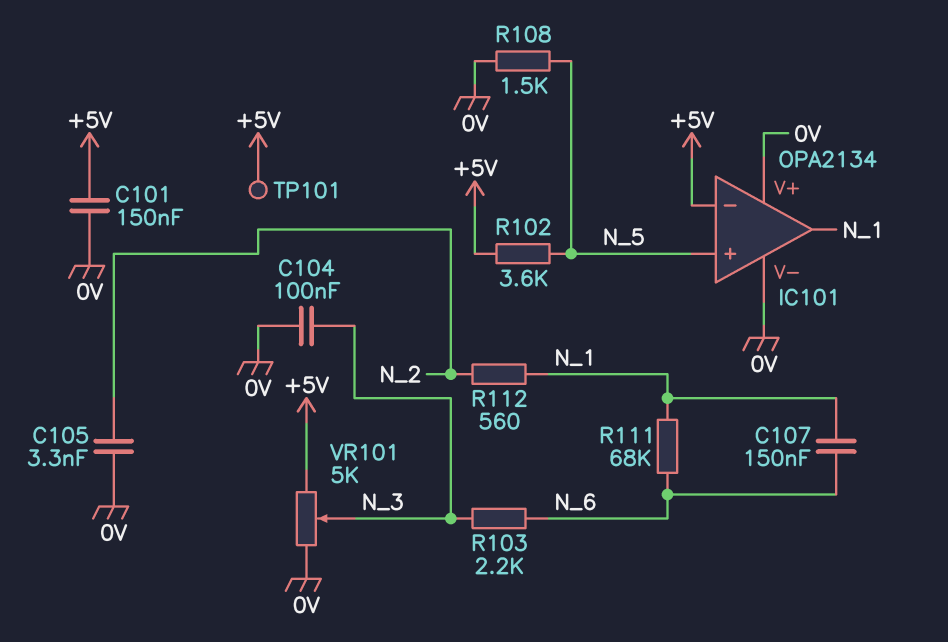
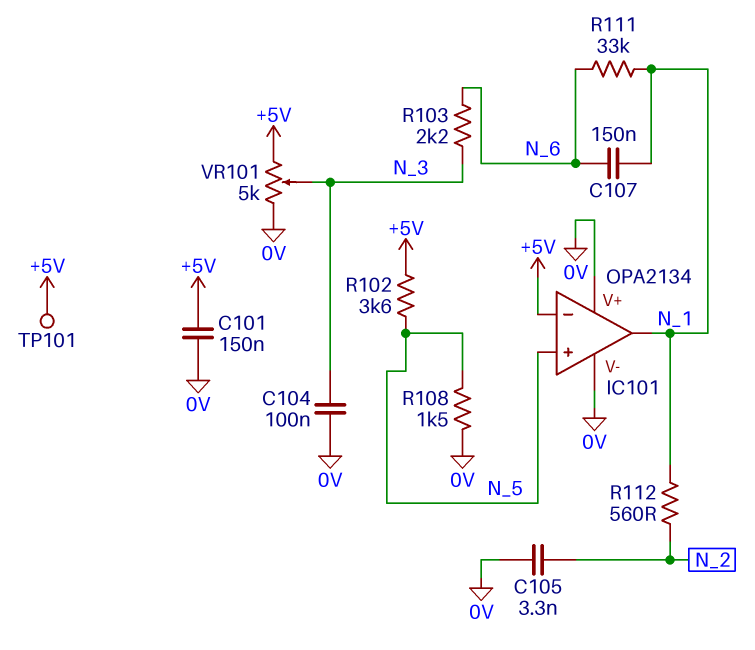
R111: 68k (N_1, N_6) -> 33k (N_1, N_6)

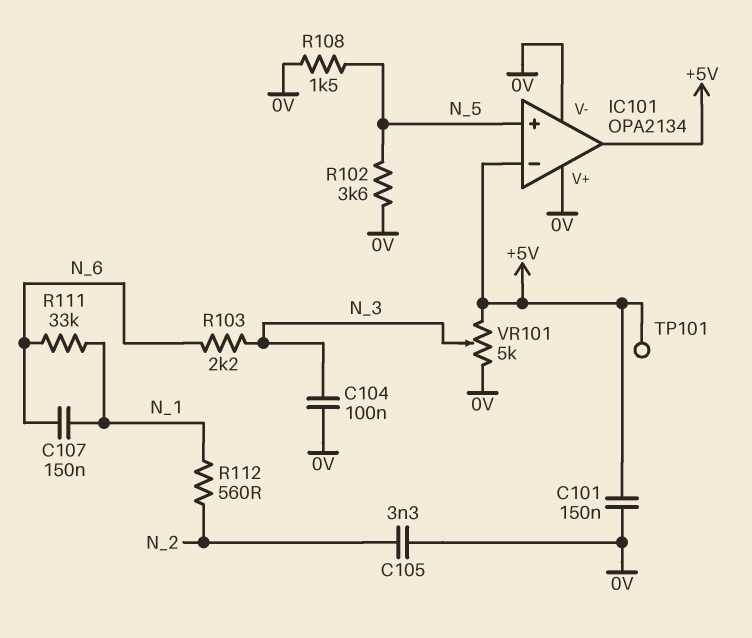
IC101 pin out: N_1 -> +5V
R102: 3.6k (+5V, N_5) -> 3.6k (0V, N_5)

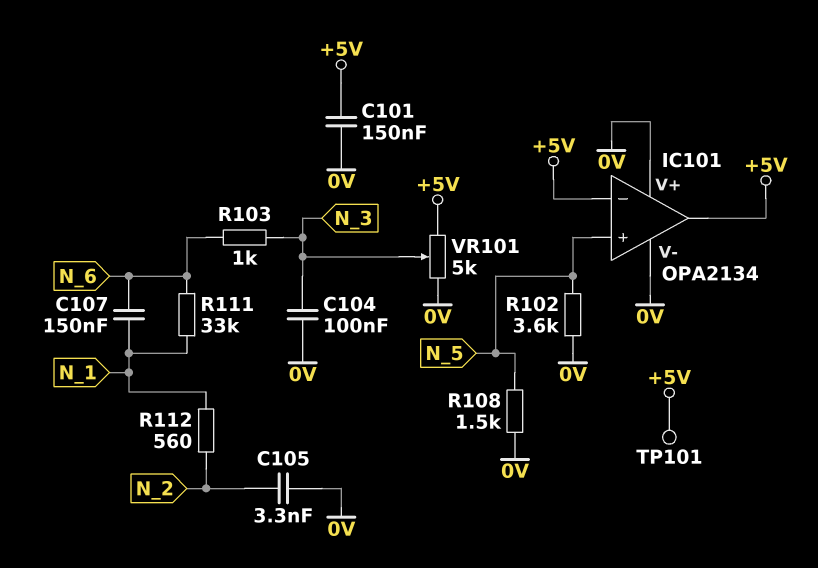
R103: 2.2k (N_3, N_6) -> 1k (N_3, N_6)

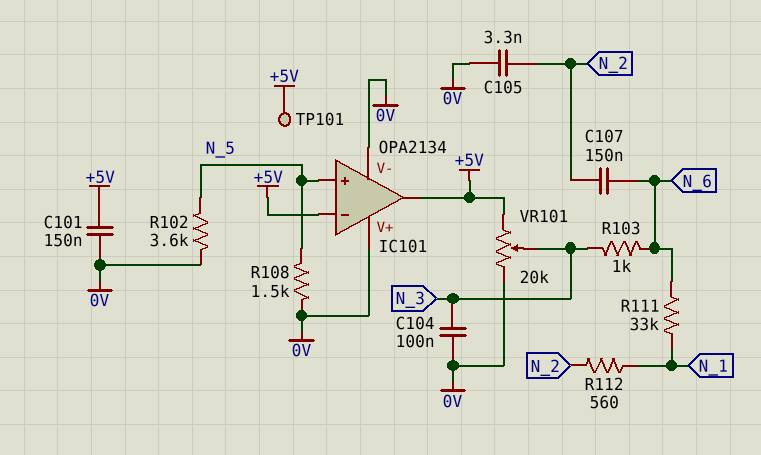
C107: 150nF (N_1, N_6) -> 150nF (N_2, N_6)
VR101: 5k (+5V, 0V, wiper N_3) -> 20k (+5V, 0V, wiper N_3)

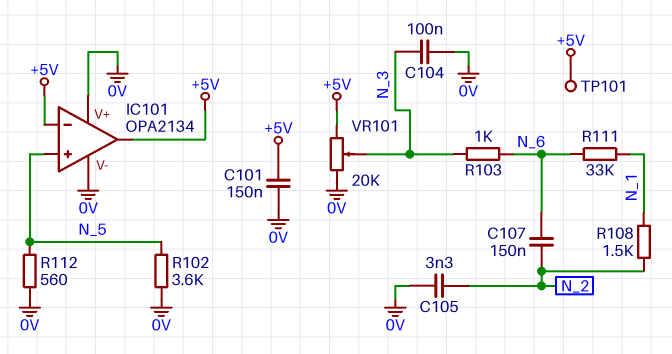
R108: 1.5k (0V, N_5) -> 1.5k (N_1, N_2)
R112: 560 (N_1, N_2) -> 560 (0V, N_5)

